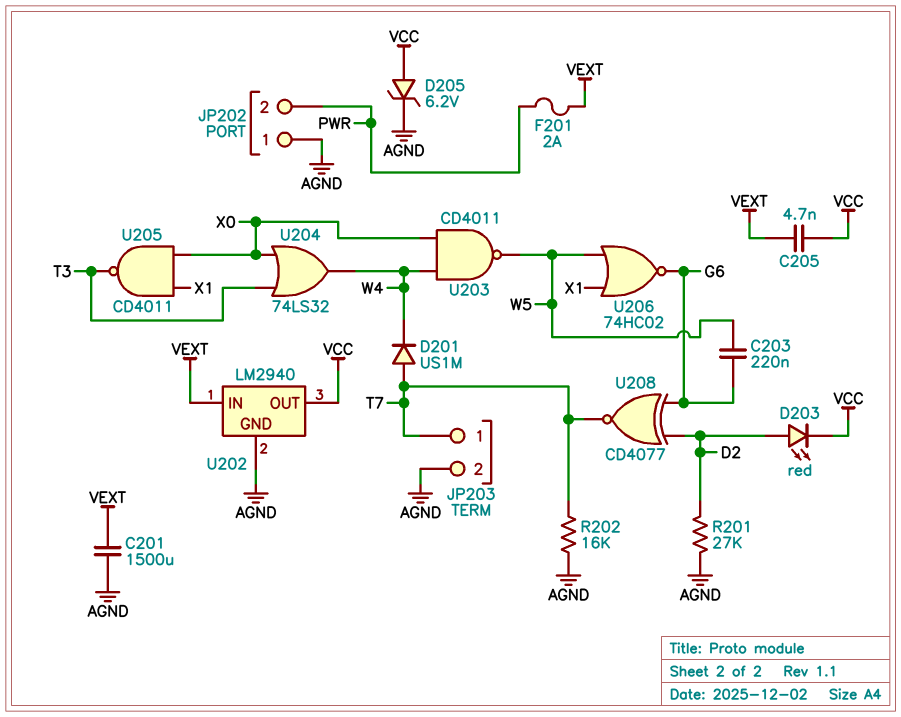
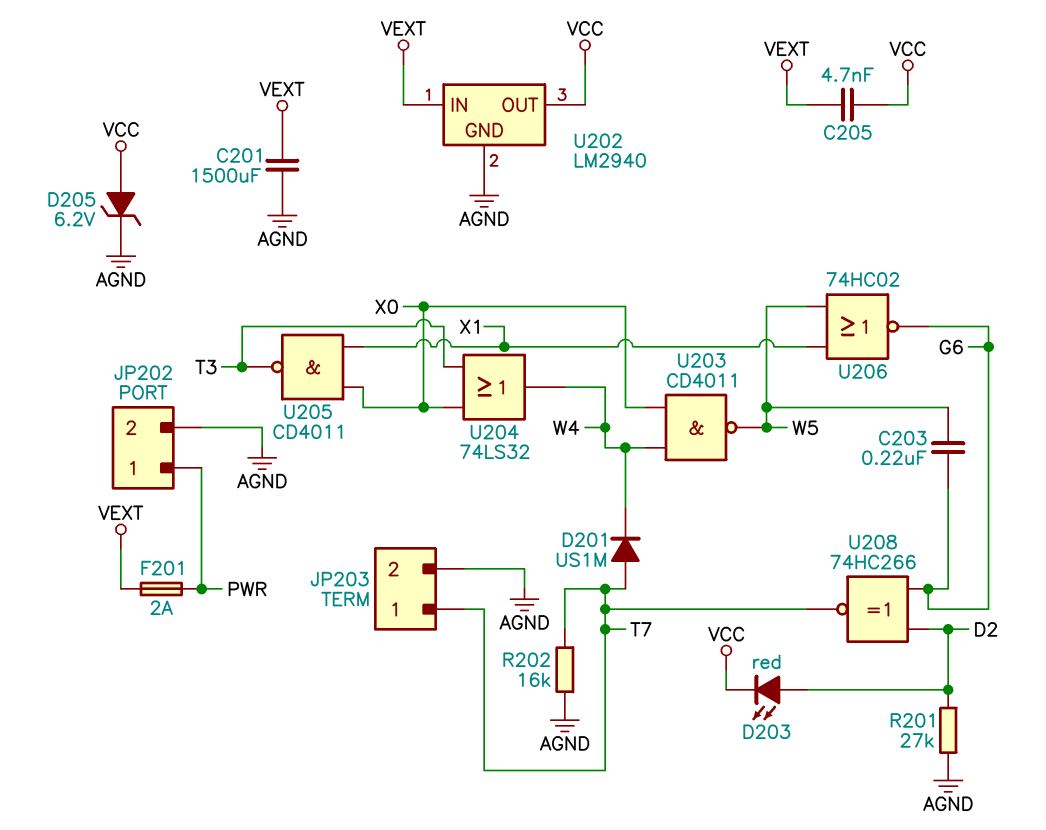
JP202 pin 1: AGND -> PWR
JP202 pin 2: PWR -> AGND
U208: XNOR CD4077 (in D2, in G6, out T7) -> XNOR 74HC266 (in D2, in G6, out T7)

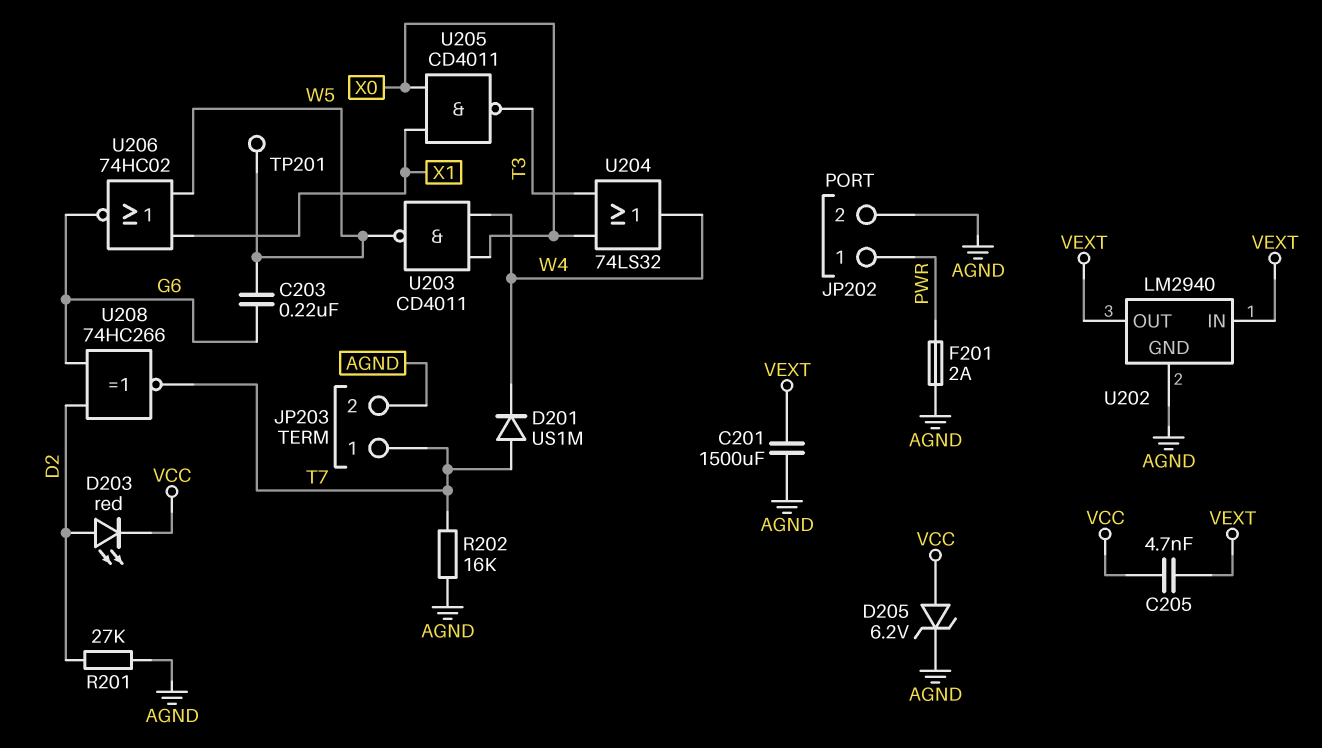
F201: 2A (PWR, VEXT) -> 2A (AGND, PWR)
TP201: none -> test point (W5)
U202 pin OUT: VCC -> VEXT

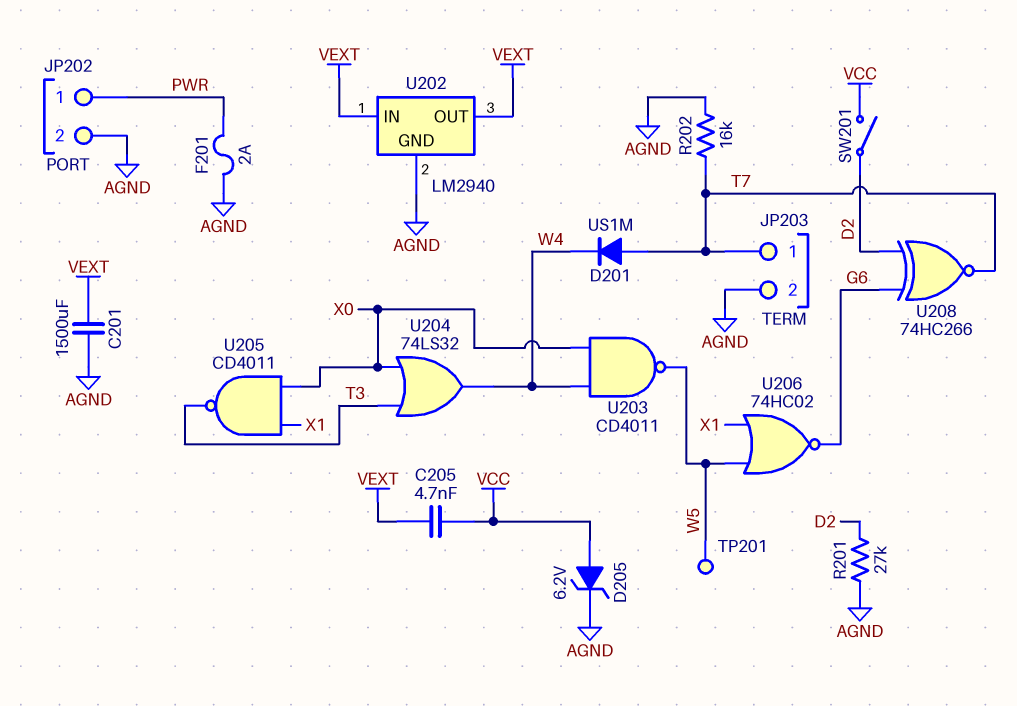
C203: 220nF (G6, W5) -> none
D203: LED red (A D2, K VCC) -> none
SW201: none -> switch (D2, VCC)

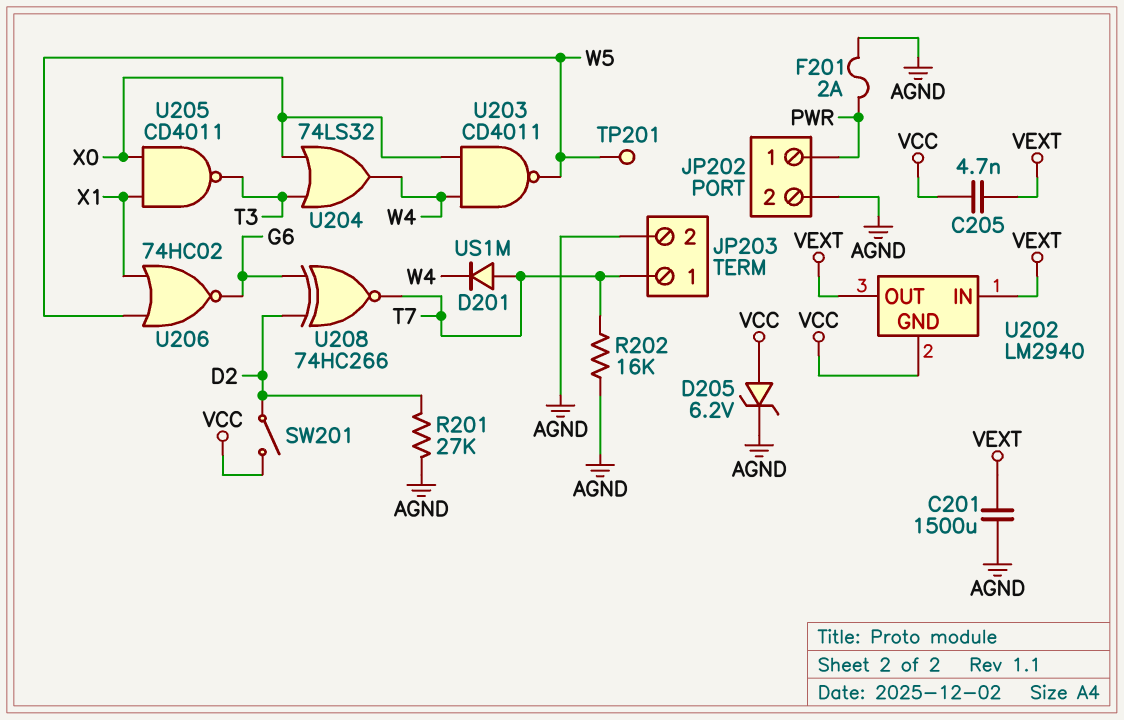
U202 pin GND: AGND -> VCC

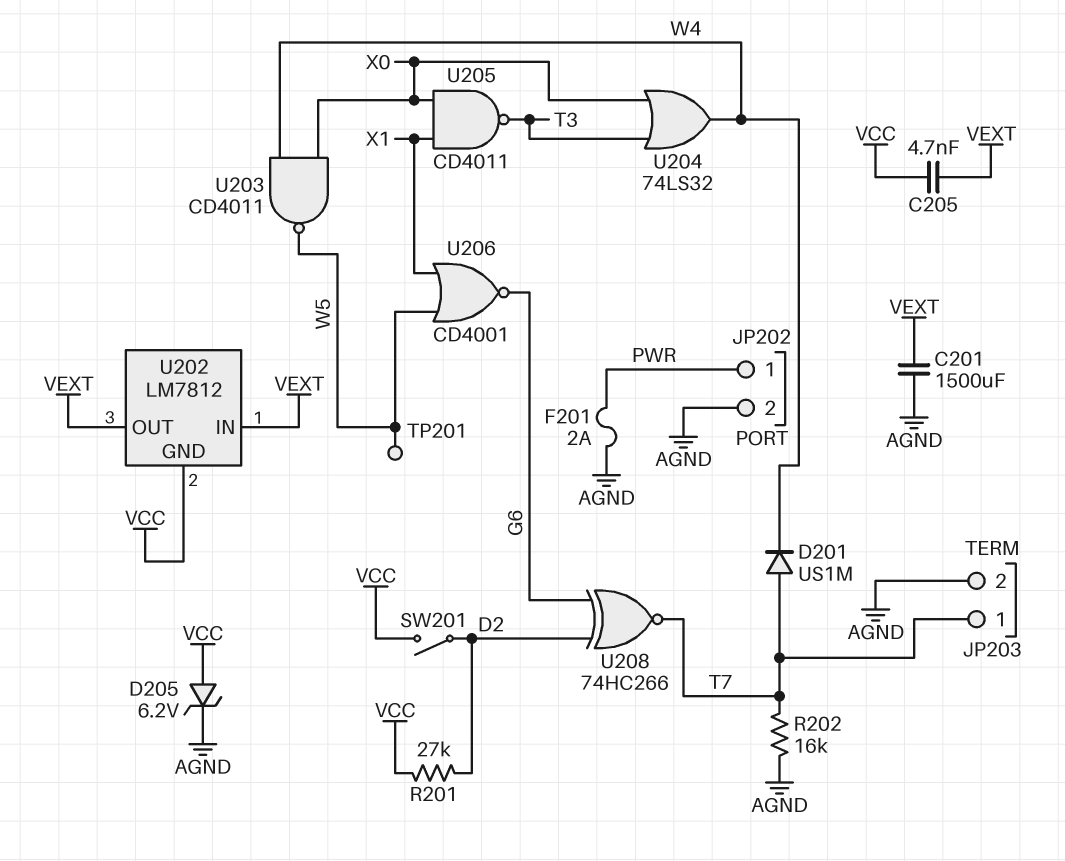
R201: 27k (AGND, D2) -> 27k (D2, VCC)
U202: LM2940 -> LM7812
U206: NOR 74HC02 (in W5, in X1, out G6) -> NOR CD4001 (in W5, in X1, out G6)

